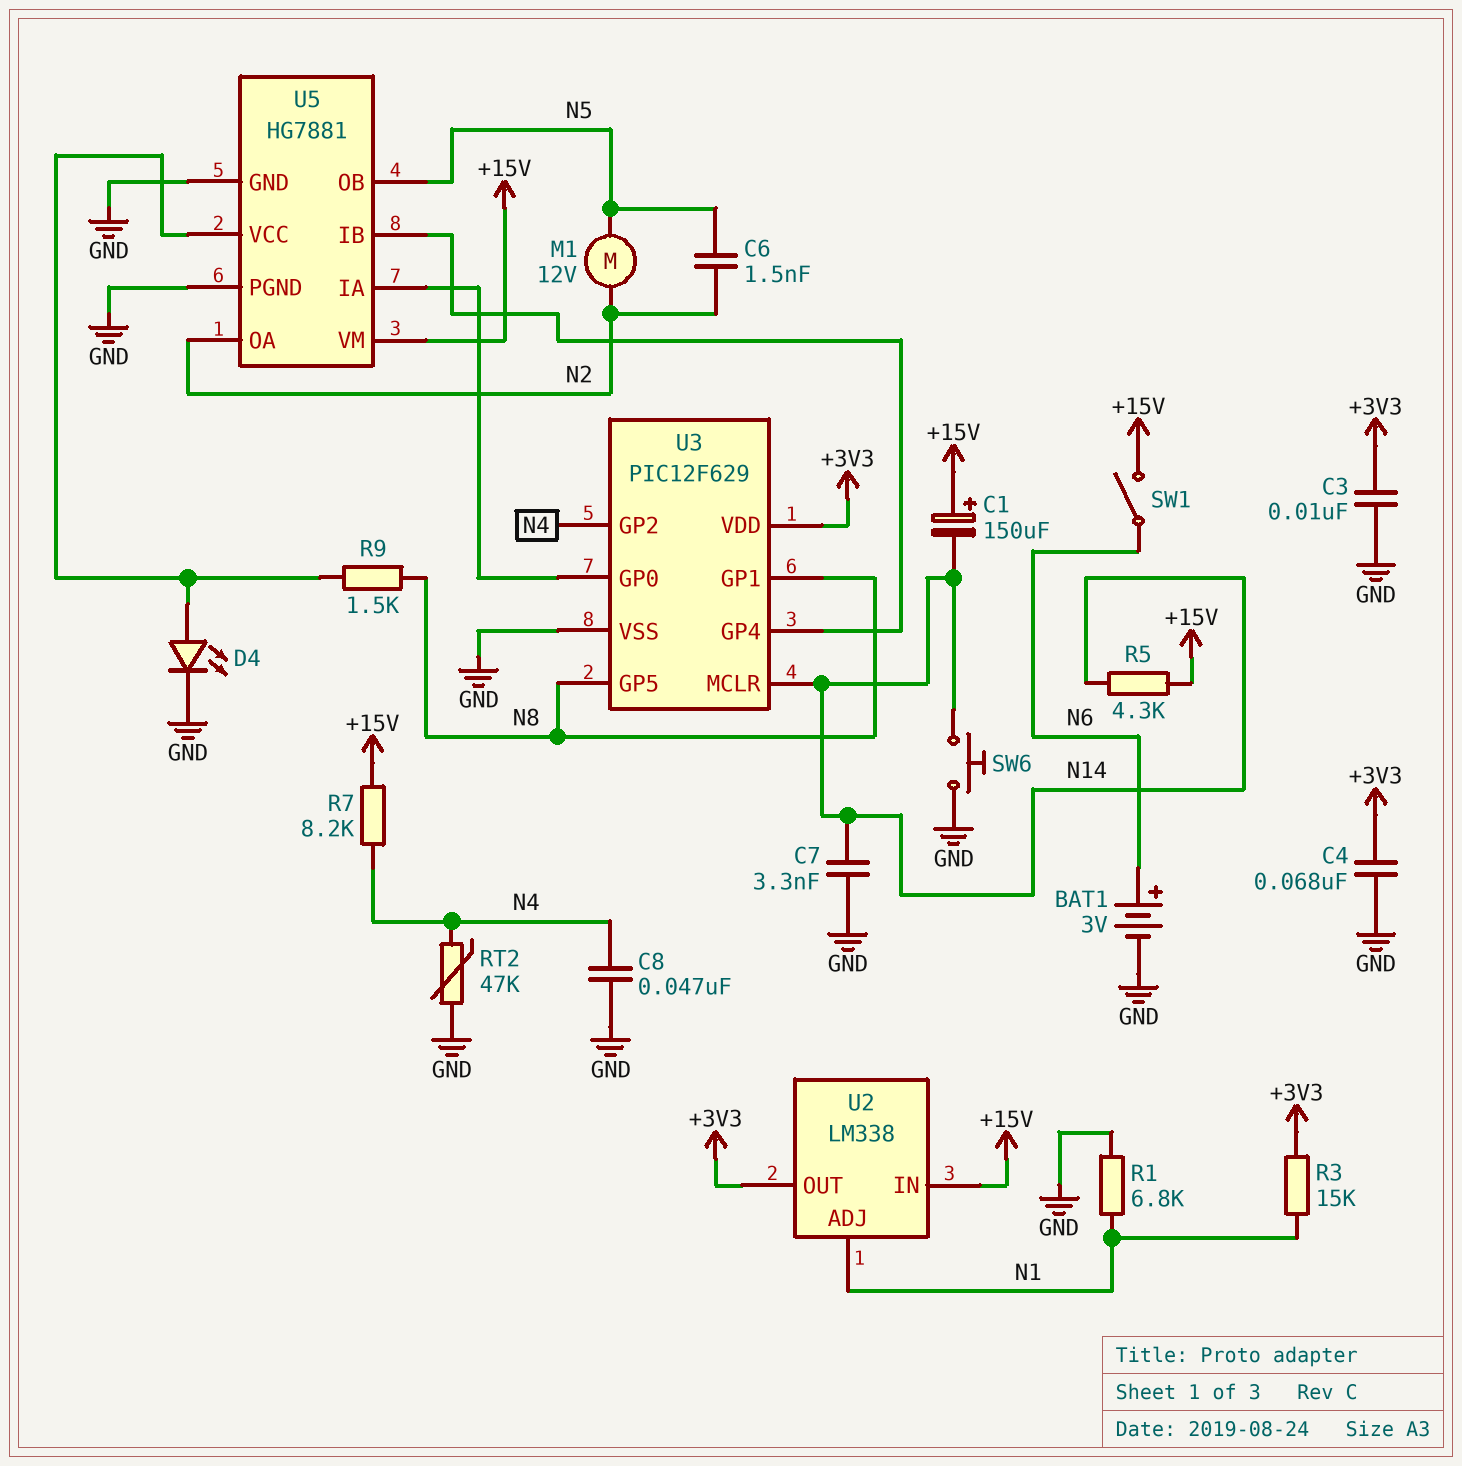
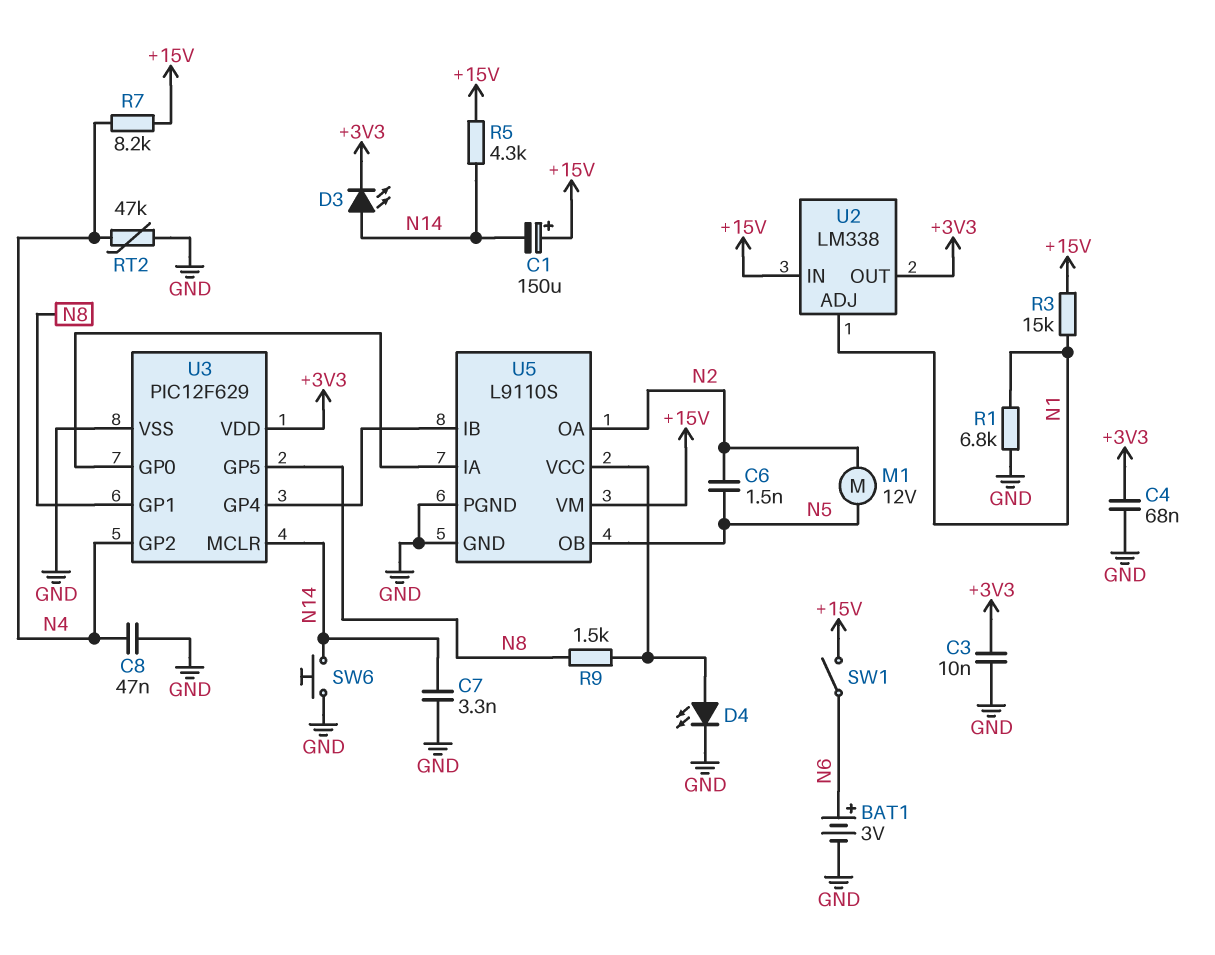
D3: none -> LED (A N14, K +3V3)
R3: 15k (+3V3, N1) -> 15k (+15V, N1)
U5: HG7881 -> L9110S

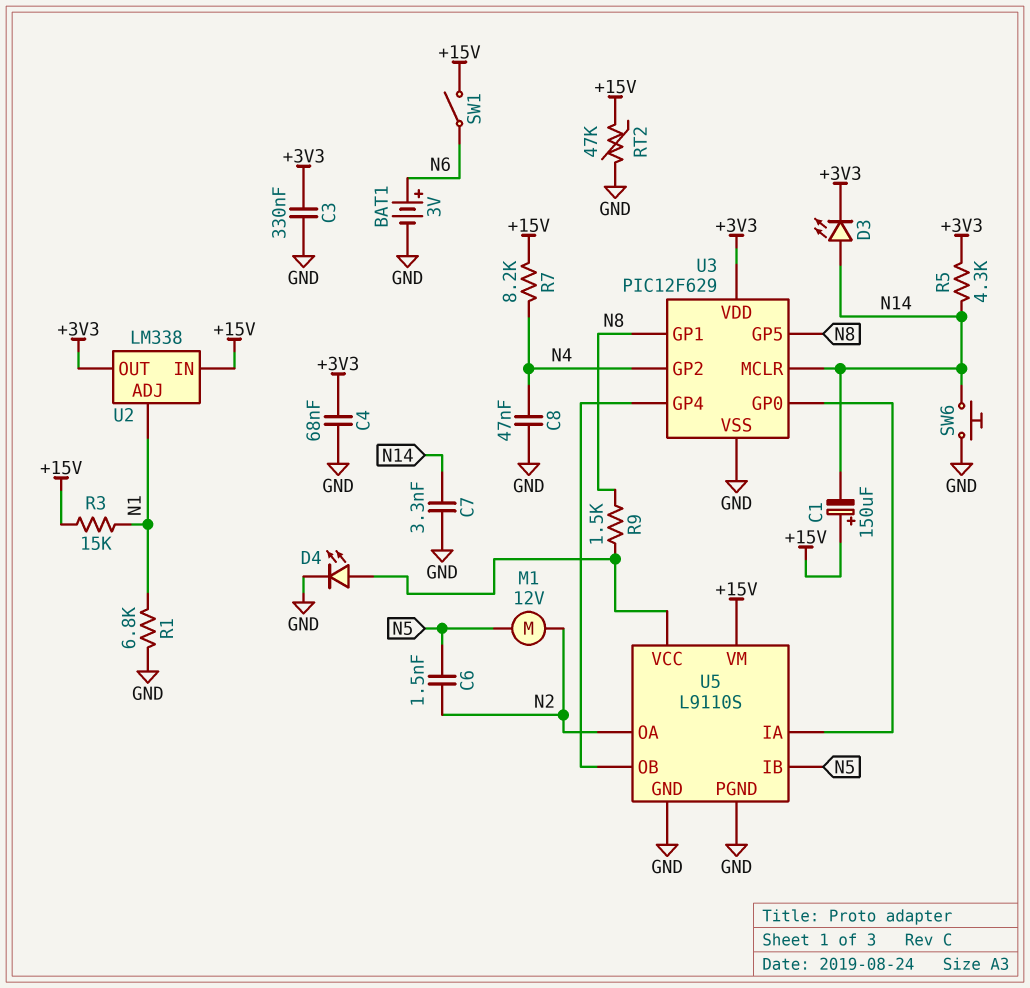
C3: 10nF (+3V3, GND) -> 330nF (+3V3, GND)
R5: 4.3k (+15V, N14) -> 4.3k (+3V3, N14)
RT2: 47k (GND, N4) -> 47k (+15V, GND)
U5 pin IB: U3/GP4 -> N5
U5 pin OB: N5 -> U3/GP4

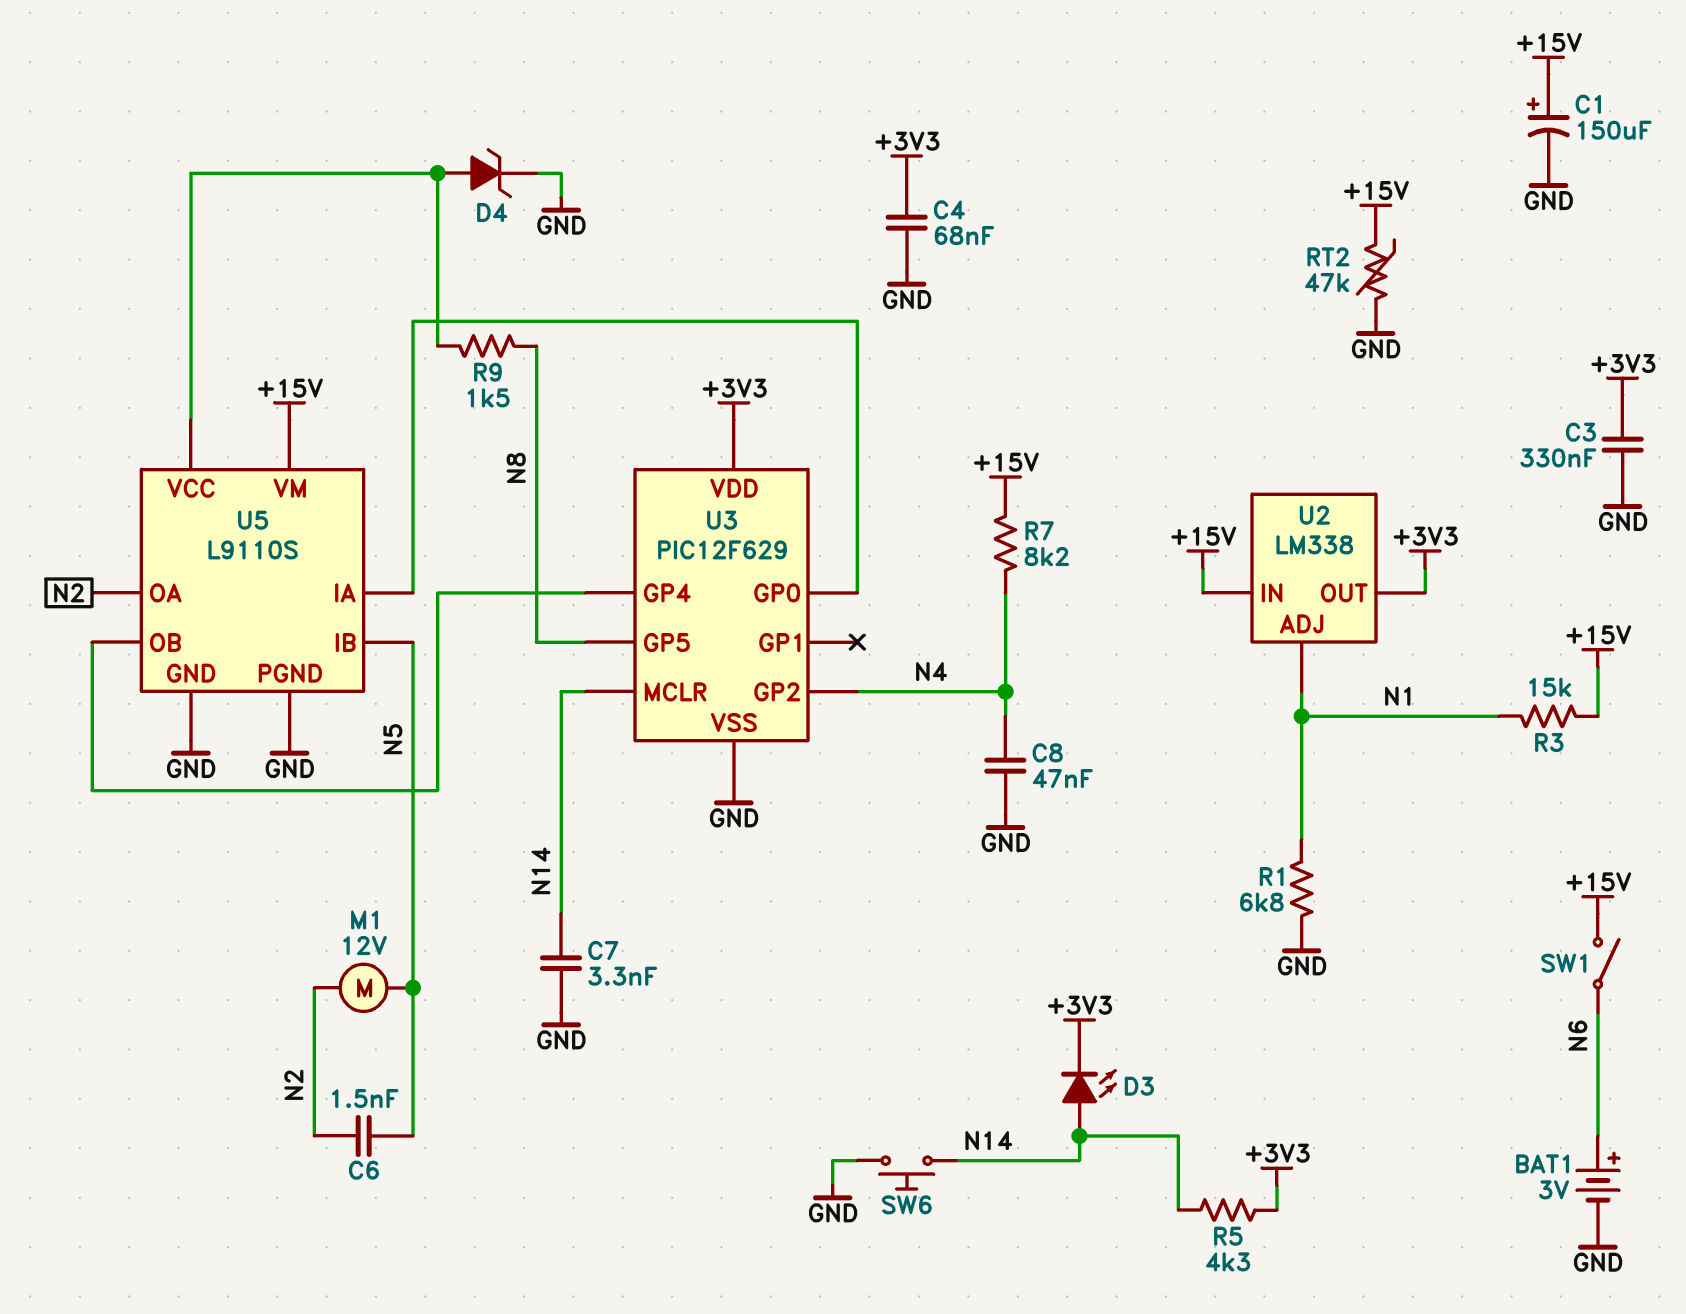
C1: 150uF (plus +15V, minus N14) -> 150uF (plus +15V, minus GND)
D4: LED (A U5/VCC, K GND) -> zener (A U5/VCC, K GND)
U3 pin GP1: N8 -> none

